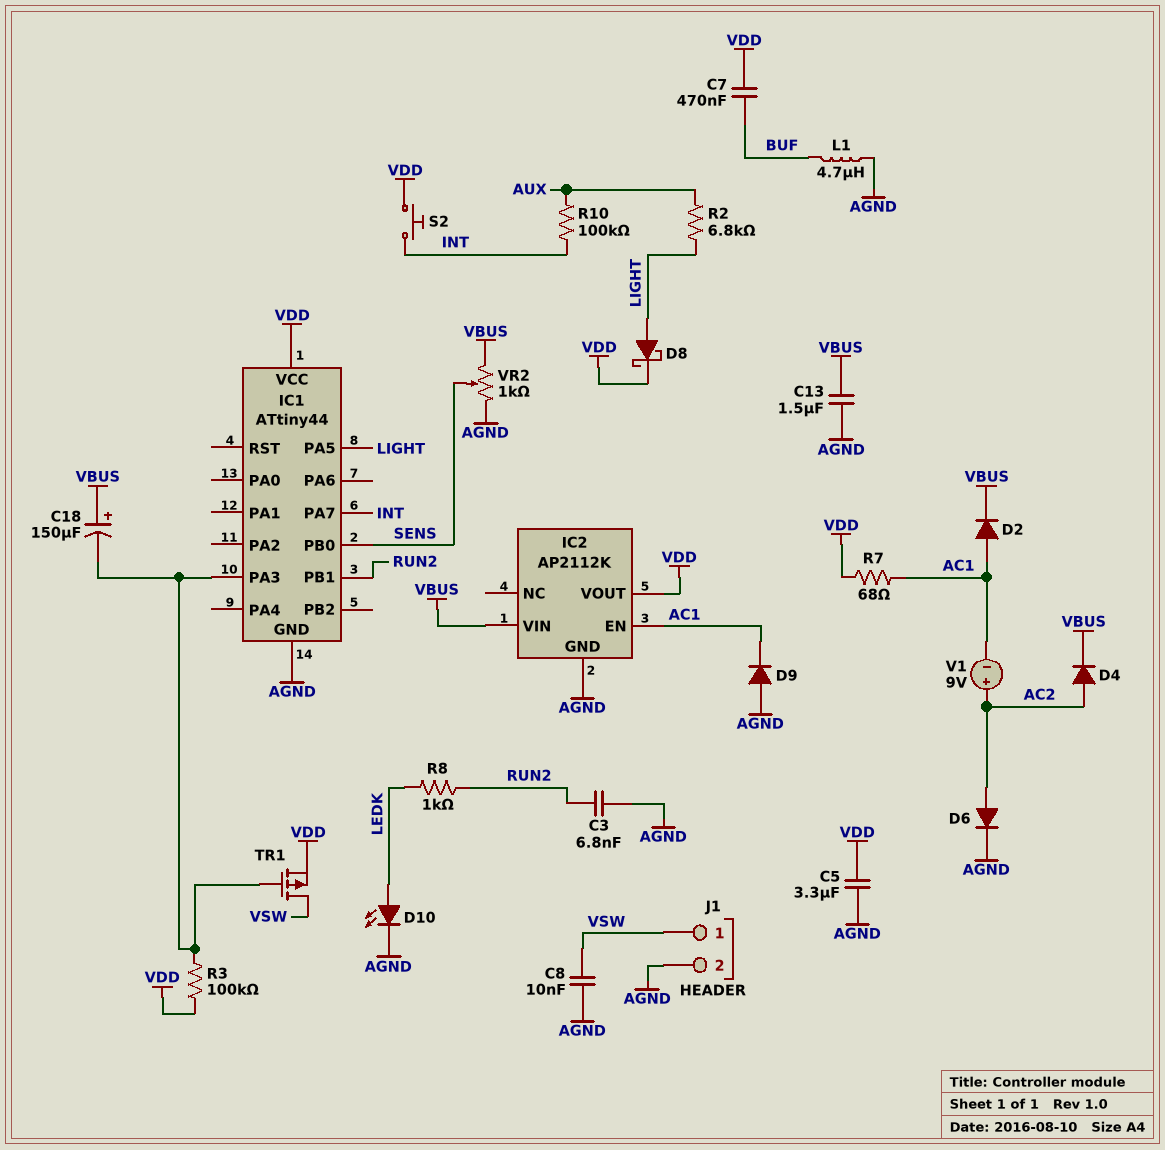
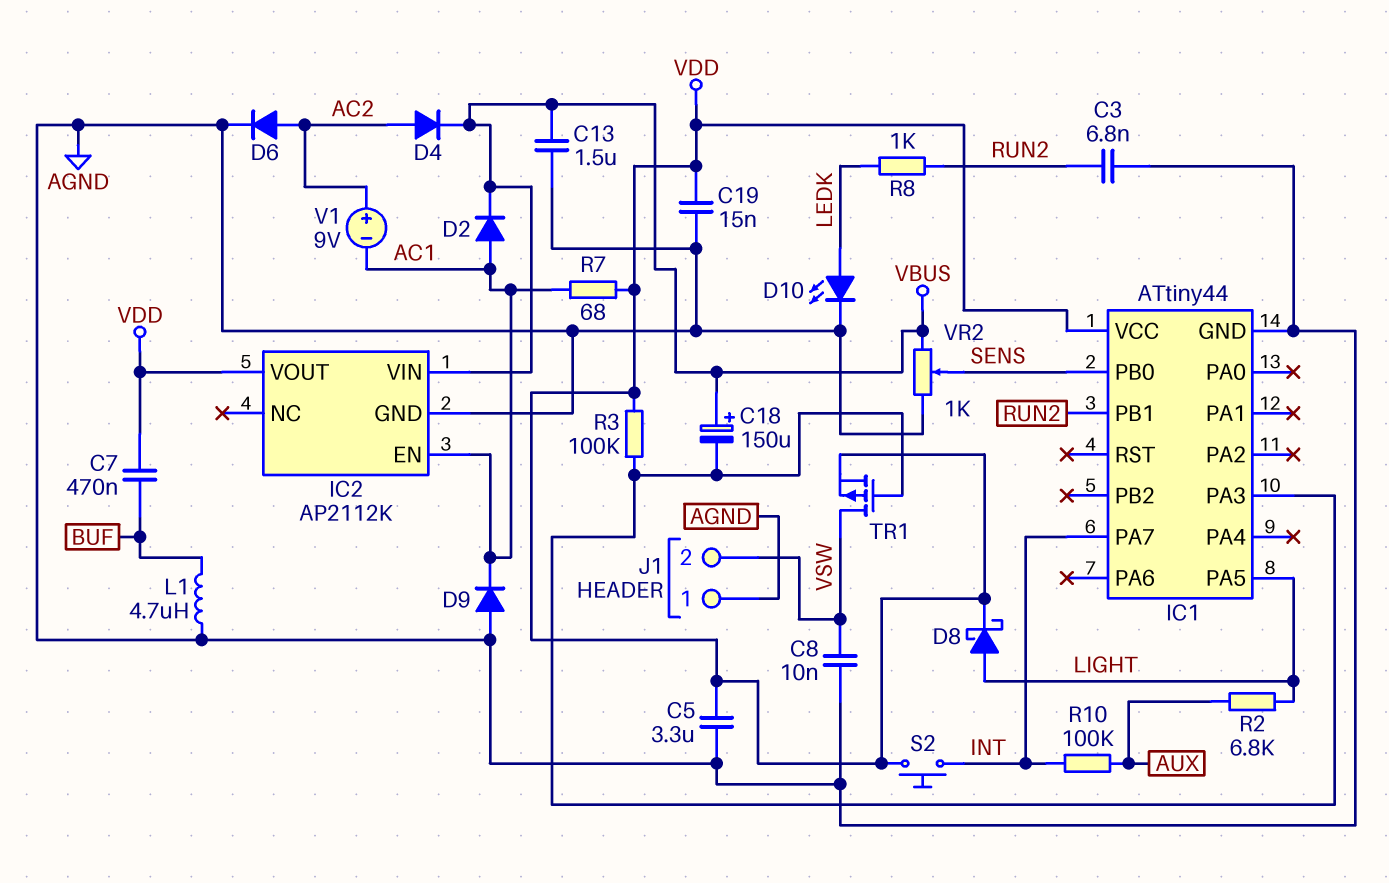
C19: none -> 15nF (AGND, VDD)
J1 pin 1: VSW -> AGND
J1 pin 2: AGND -> VSW

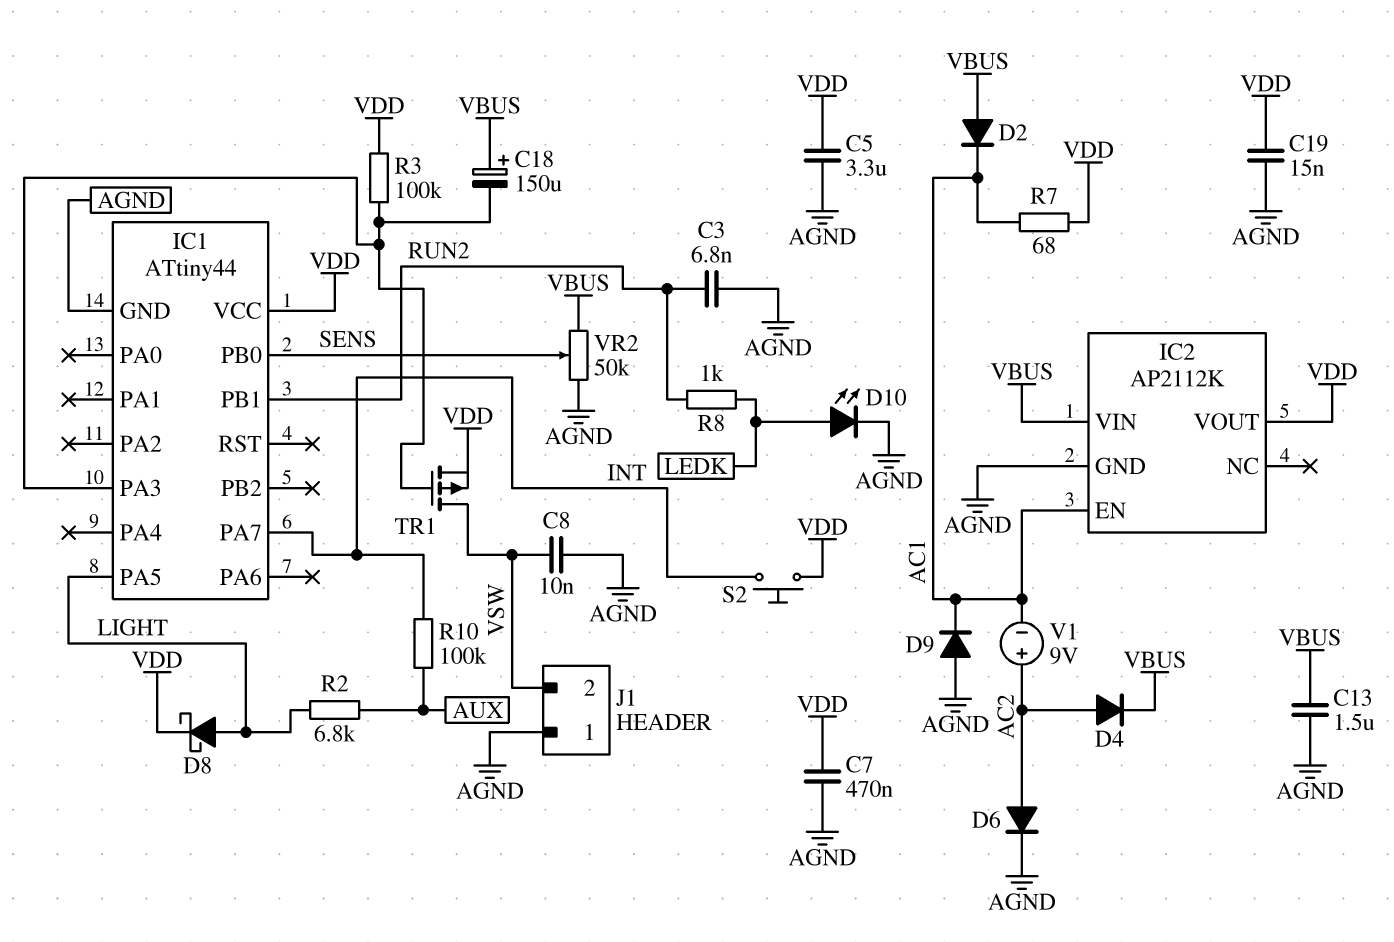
C7: 470nF (BUF, VDD) -> 470nF (AGND, VDD)
D2: diode (A AC1, K VBUS) -> diode (A VBUS, K AC1)
L1: 4.7uH (AGND, BUF) -> none
VR2: 1k (AGND, VBUS, wiper SENS) -> 50k (AGND, VBUS, wiper SENS)

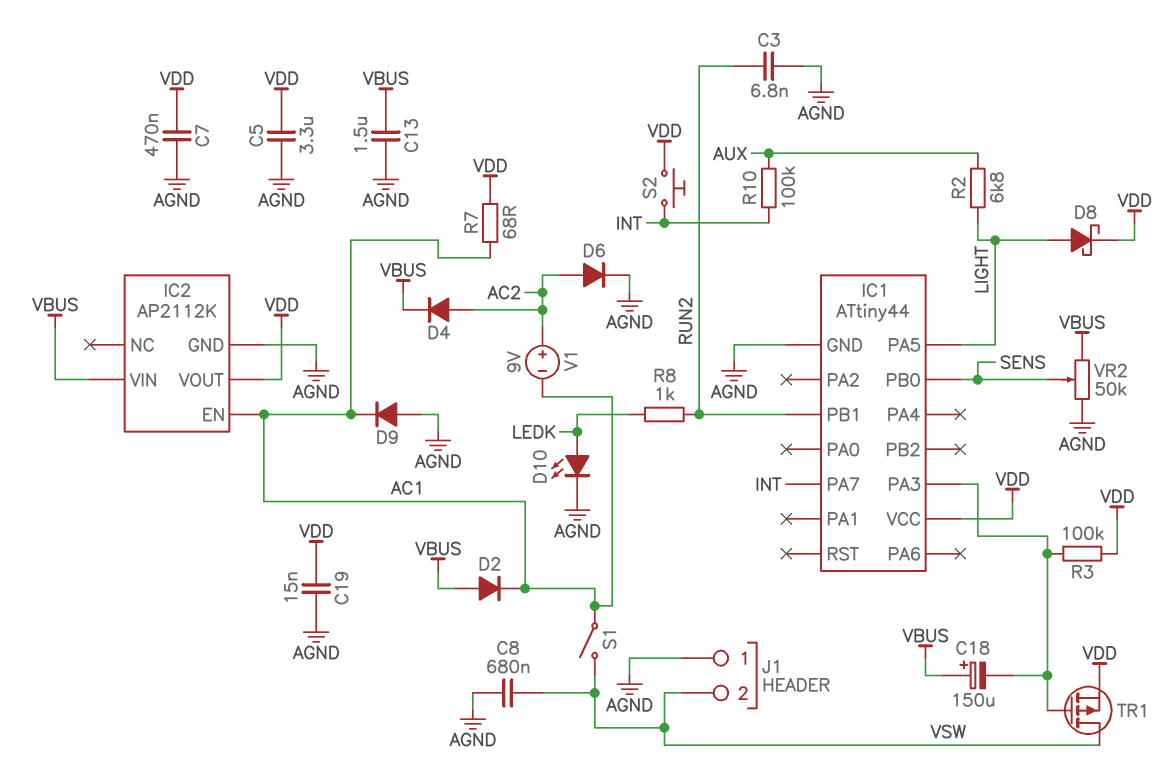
C8: 10nF (AGND, VSW) -> 680nF (AGND, VSW)
S1: none -> switch (AC1, VSW)

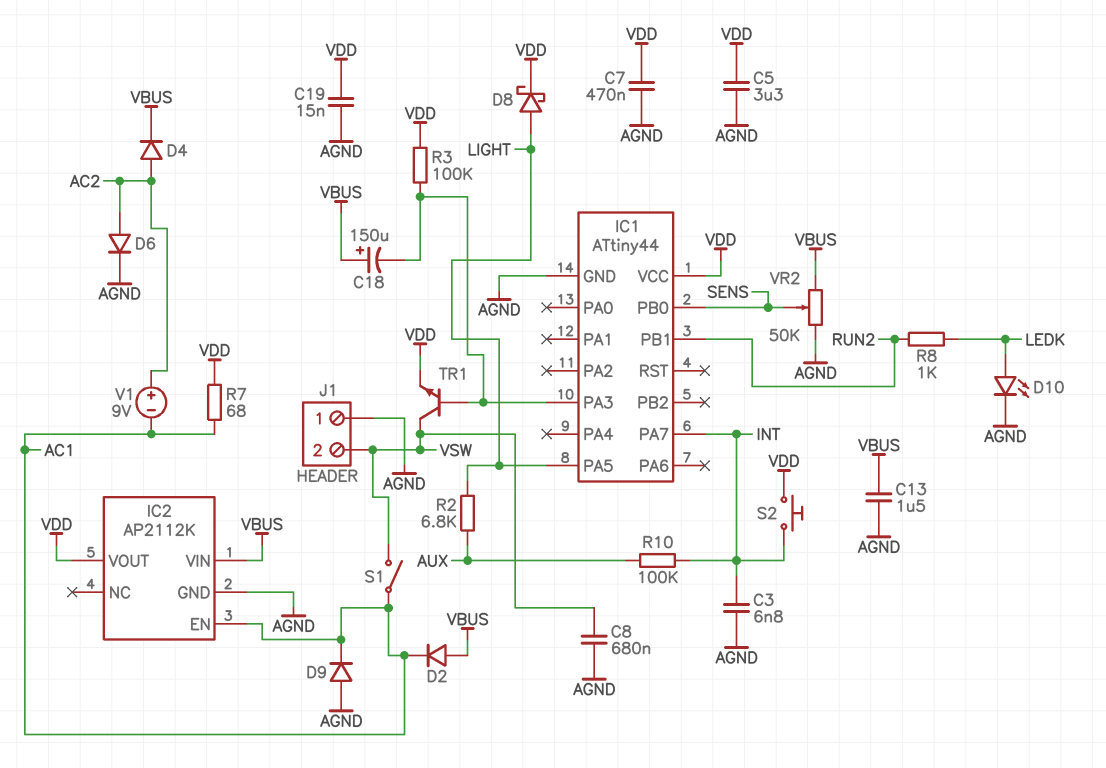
C3: 6.8nF (AGND, RUN2) -> 6.8nF (AGND, INT)
TR1: PMOS (G IC1/PA3, D VSW, S VDD) -> NPN (B IC1/PA3, C VSW, E VDD)

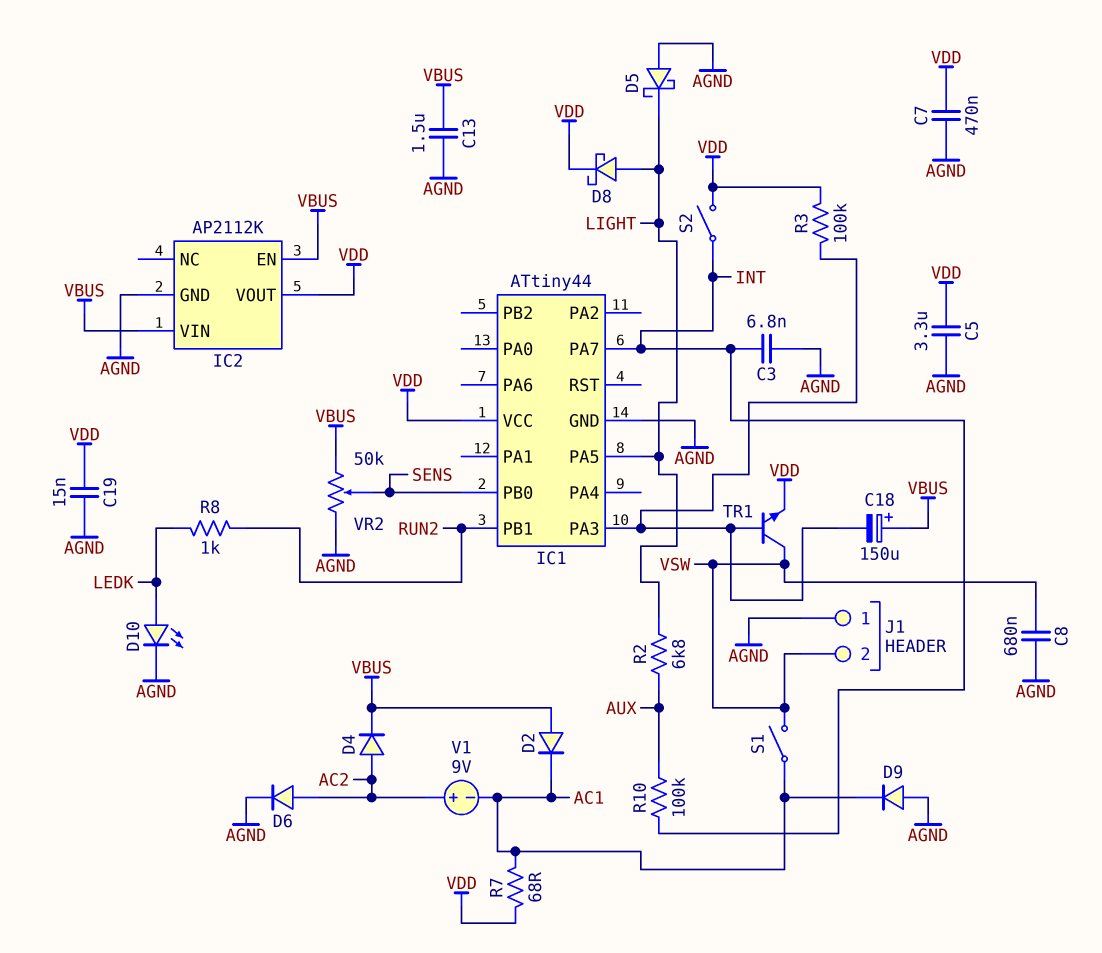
D5: none -> schottky (A AGND, K LIGHT)
IC2 pin EN: AC1 -> VBUS
S2: button (INT, VDD) -> switch (INT, VDD)

